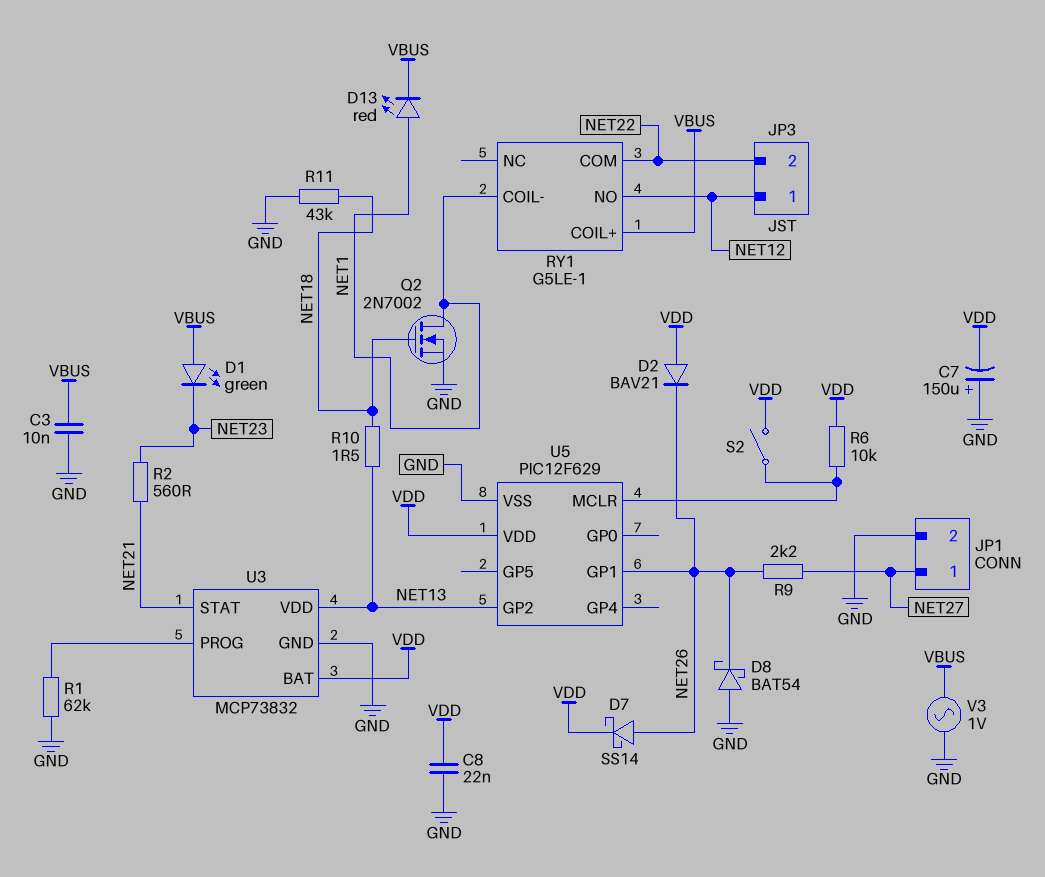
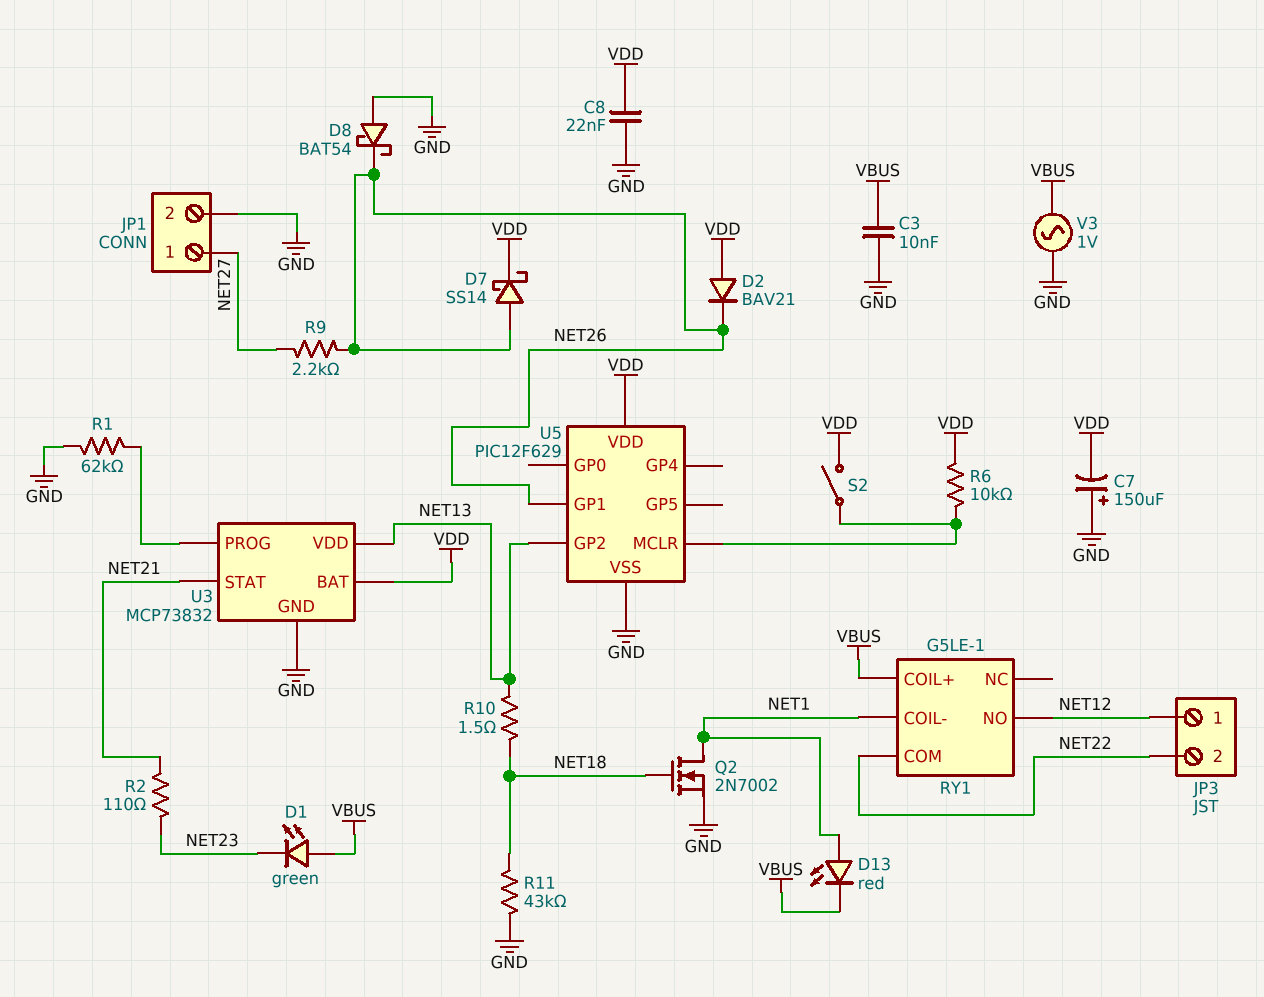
R2: 560 (NET21, NET23) -> 110 (NET21, NET23)

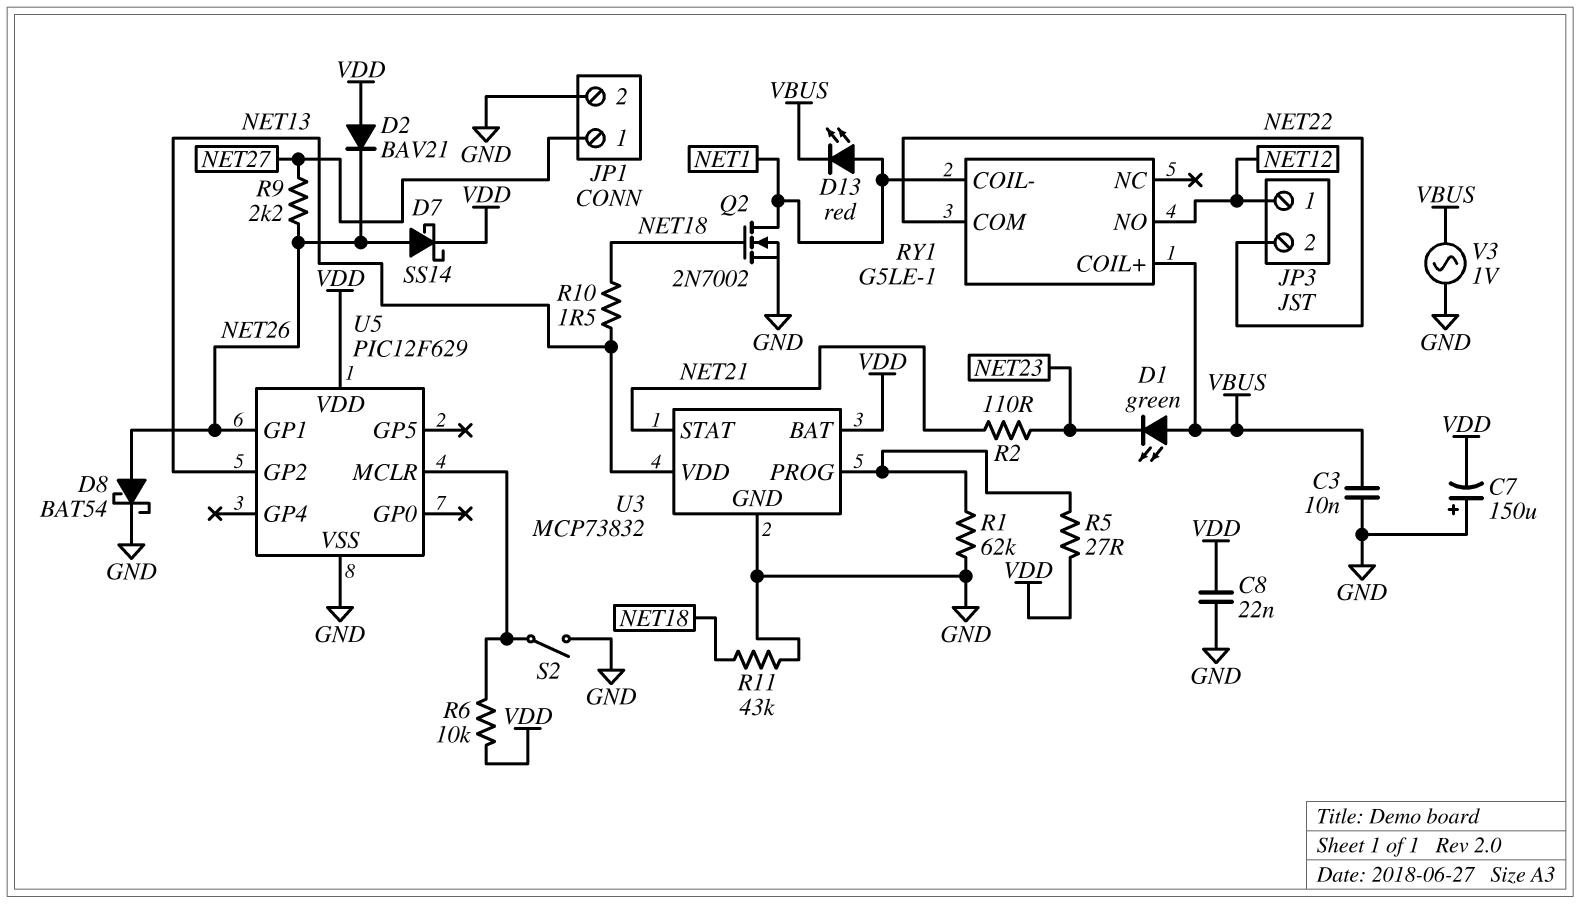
D8: schottky BAT54 (A GND, K NET26) -> schottky BAT54 (A NET26, K GND)
R5: none -> 27 (U3/PROG, VDD)
S2: switch (U5/MCLR, VDD) -> switch (GND, U5/MCLR)

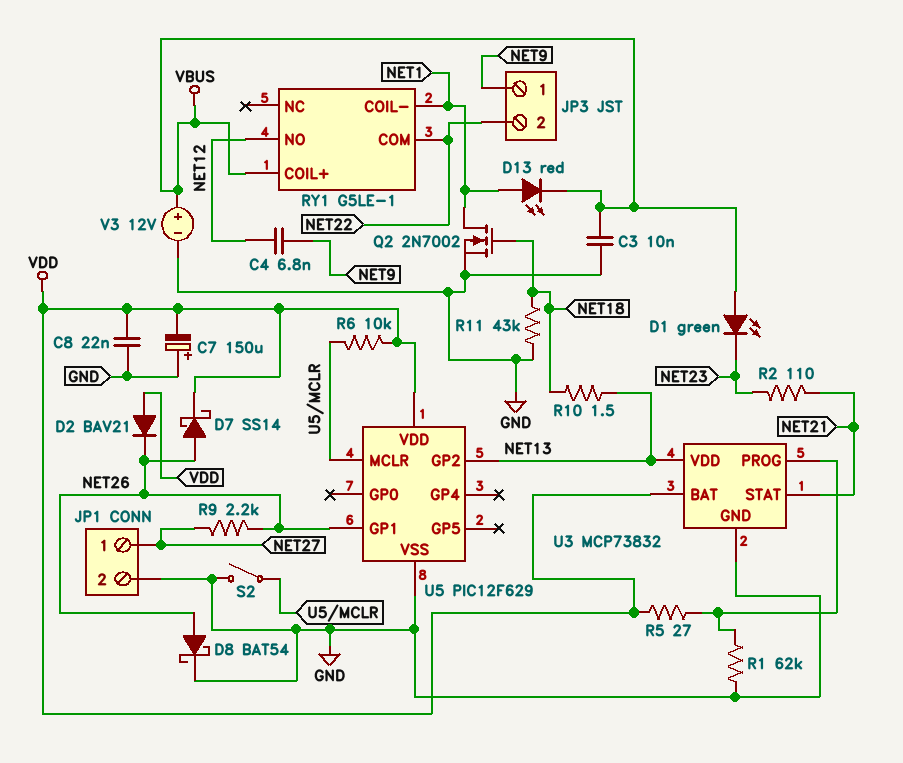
C4: none -> 6.8nF (NET9, NET12)
JP3 pin 1: NET12 -> NET9
V3: AC 1V (GND, VBUS) -> 12V (plus VBUS, minus GND)

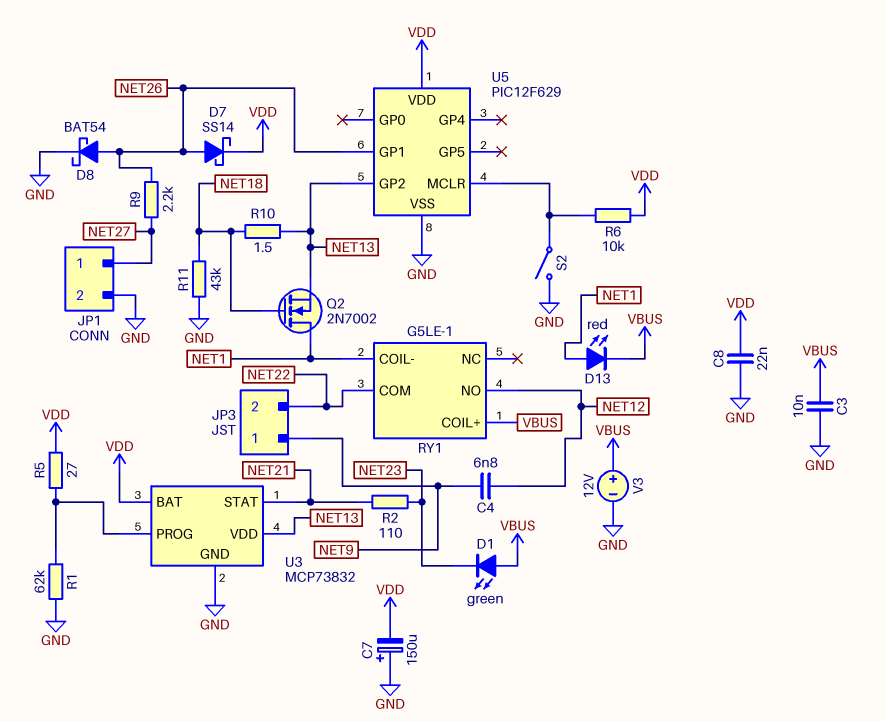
D2: diode BAV21 (A VDD, K NET26) -> none
Q2: NMOS 2N7002 (G NET18, D NET1, S GND) -> NMOS 2N7002 (G NET18, D NET1, S NET13)

